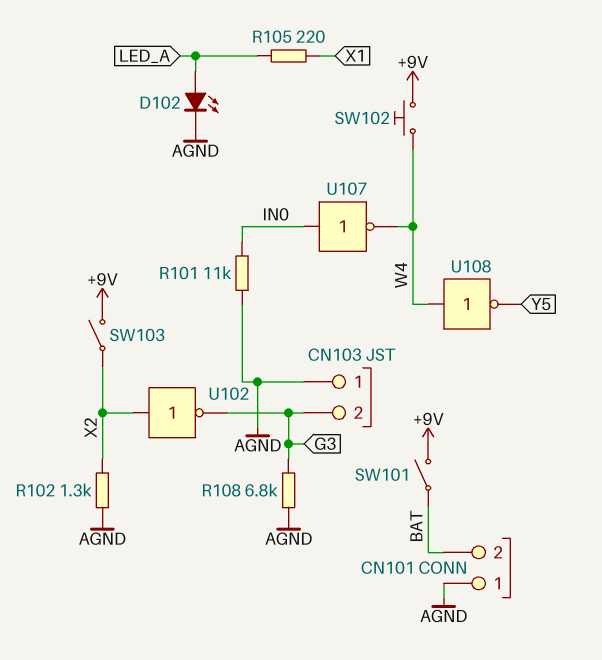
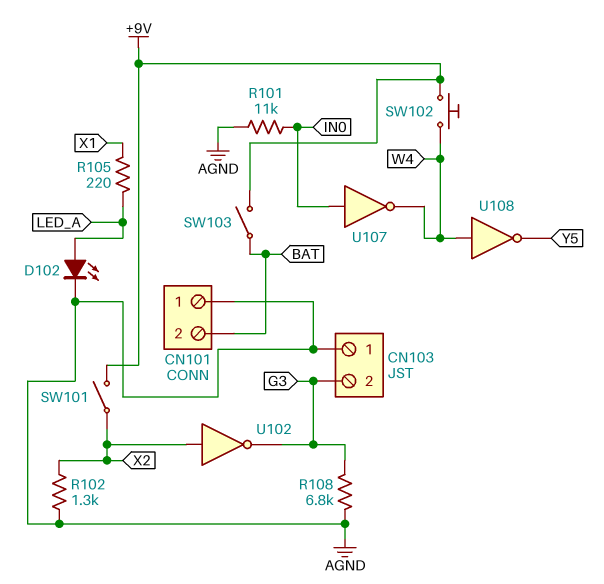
SW101: switch (+9V, BAT) -> switch (+9V, X2)
SW103: switch (+9V, X2) -> switch (+9V, BAT)

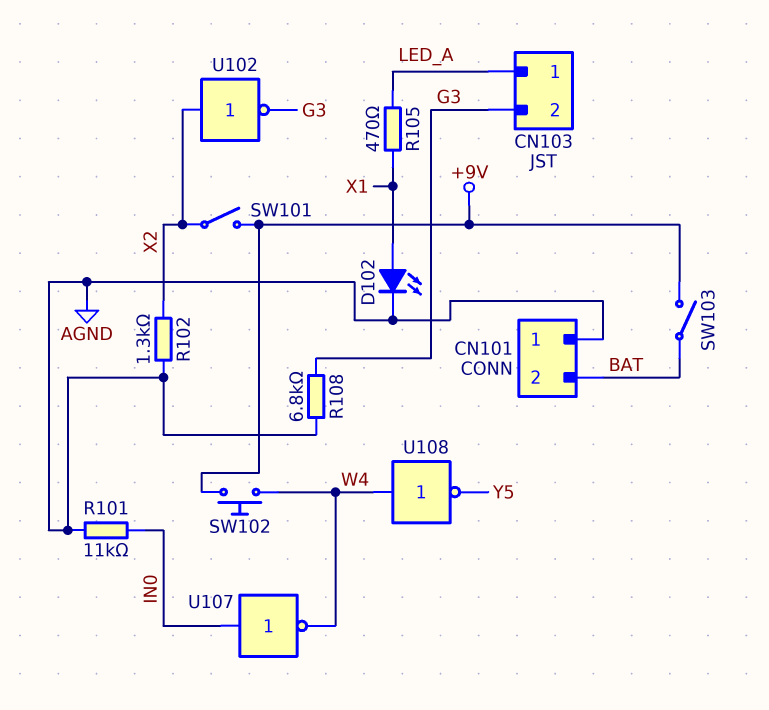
CN103 pin 1: AGND -> LED_A
D102: LED (A LED_A, K AGND) -> LED (A X1, K AGND)
R105: 220 (LED_A, X1) -> 470 (LED_A, X1)

